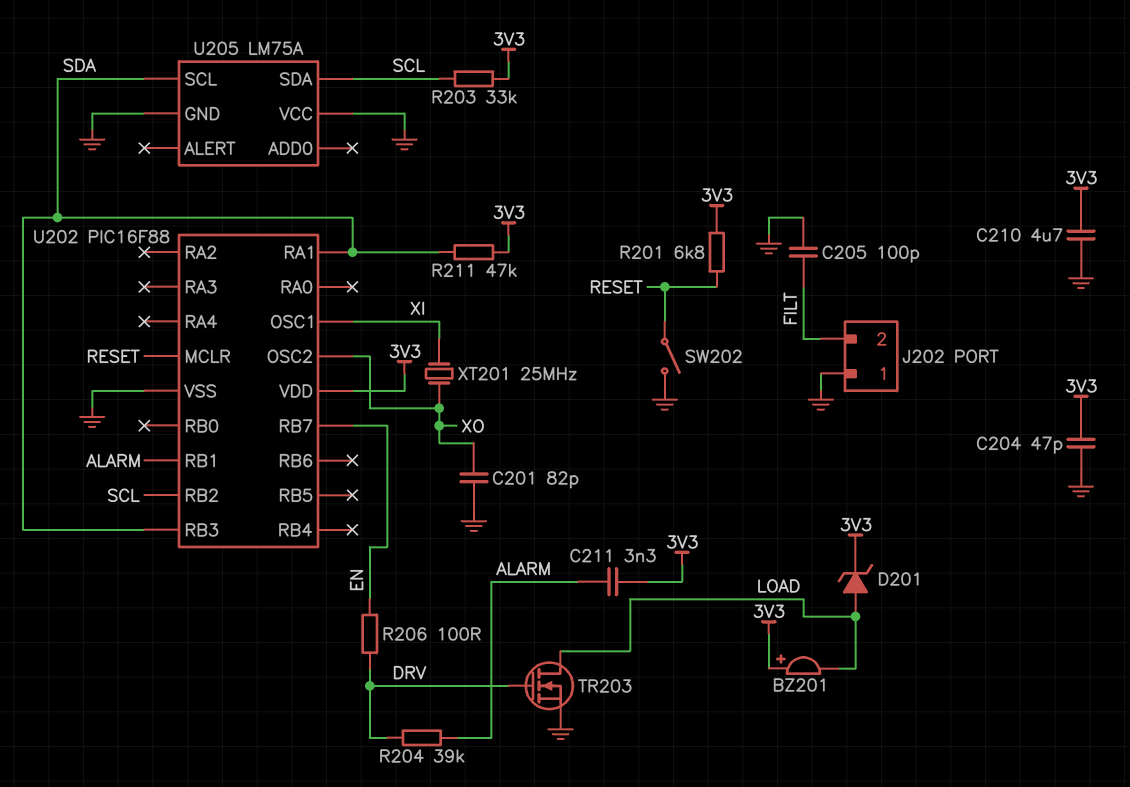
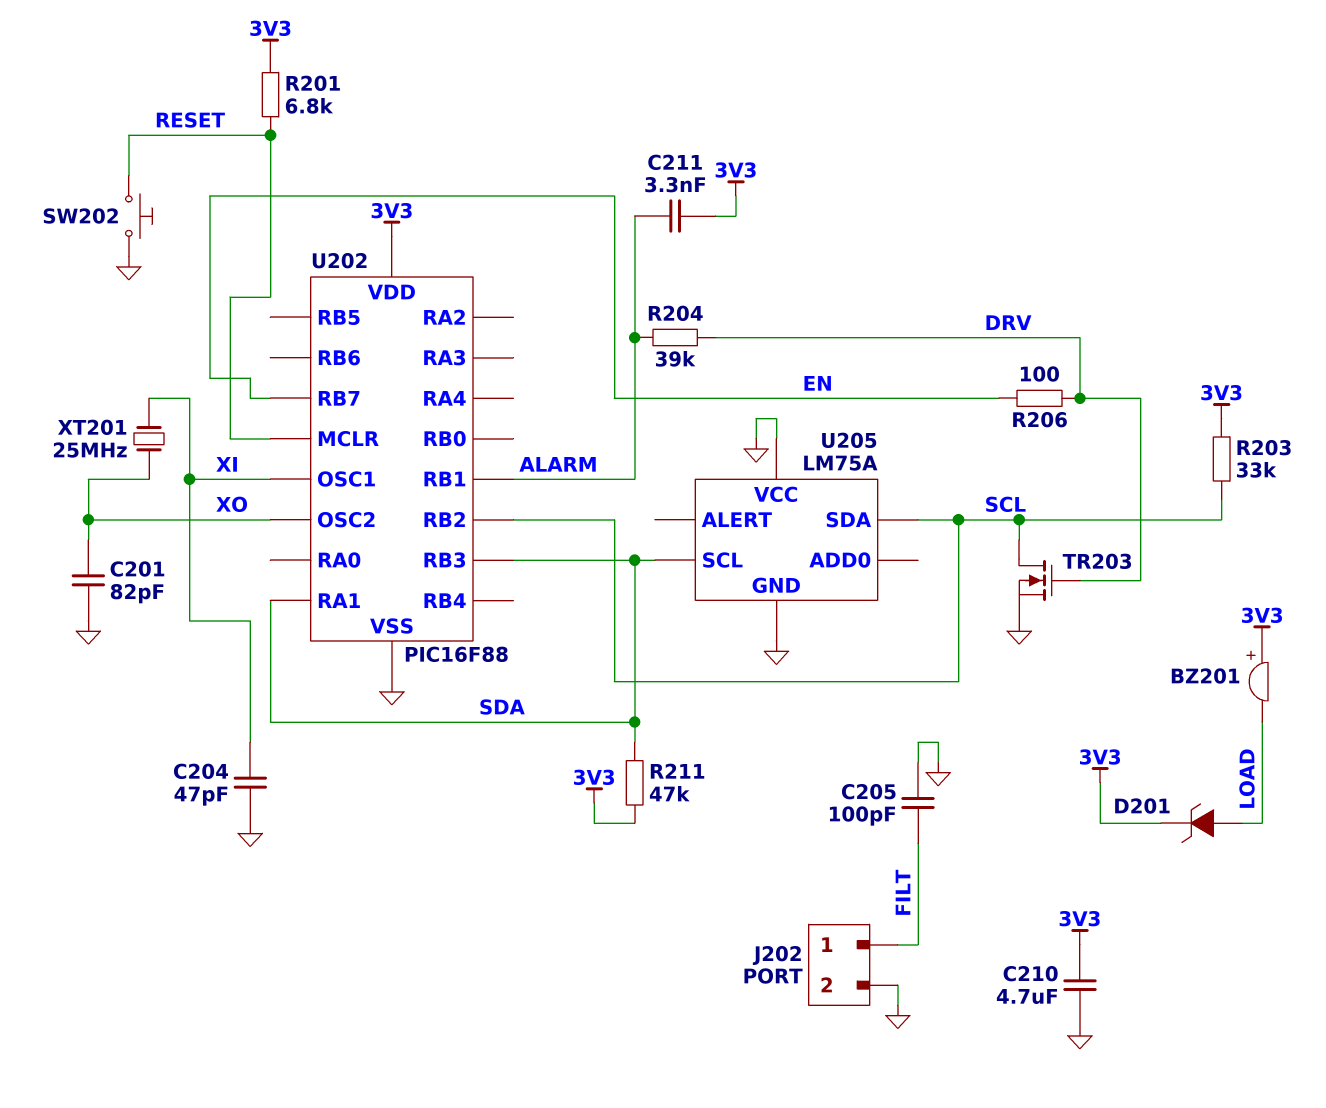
C204: 47pF (3V3, GND) -> 47pF (GND, XI)
J202 pin 1: GND -> FILT
J202 pin 2: FILT -> GND
SW202: switch (GND, RESET) -> button (GND, RESET)
TR203: NMOS (G DRV, D LOAD, S GND) -> NMOS (G DRV, D SCL, S GND)

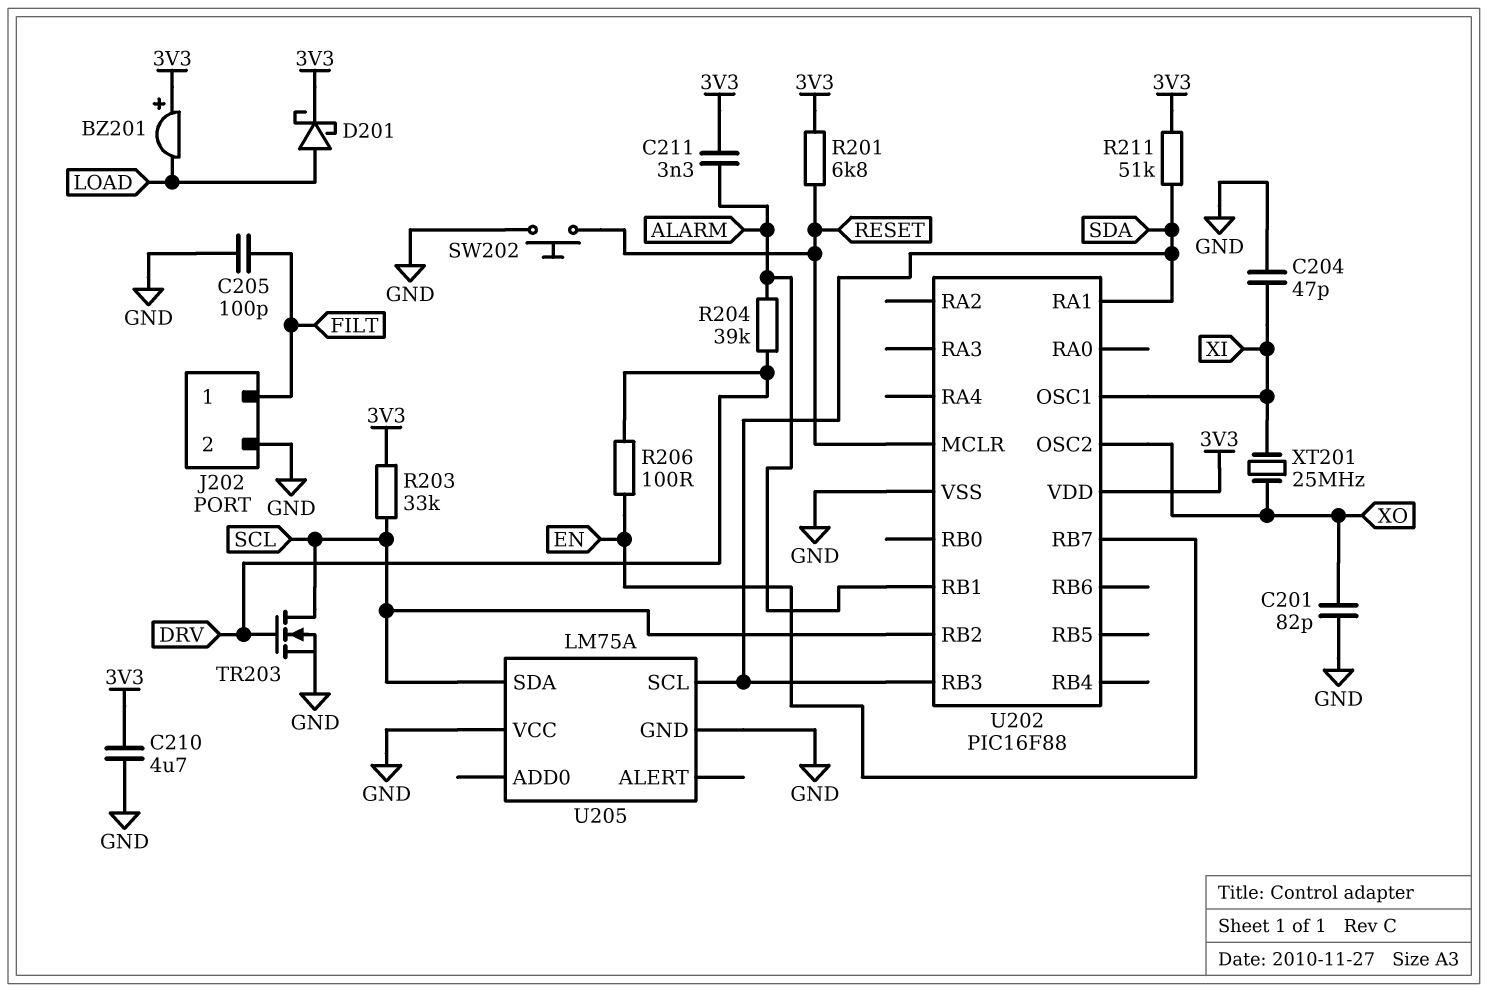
D201: zener (A LOAD, K 3V3) -> schottky (A LOAD, K 3V3)
R211: 47k (3V3, SDA) -> 51k (3V3, SDA)

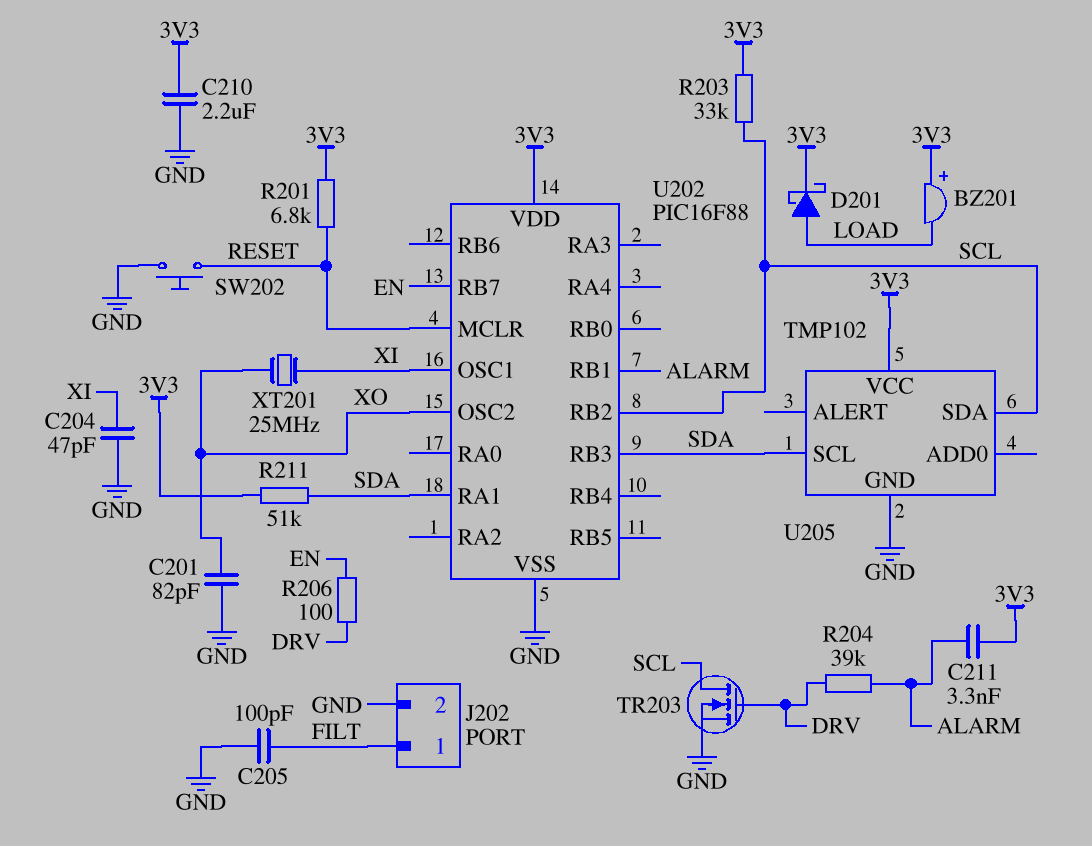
C210: 4.7uF (3V3, GND) -> 2.2uF (3V3, GND)
U205: LM75A -> TMP102
U205 pin VCC: GND -> 3V3

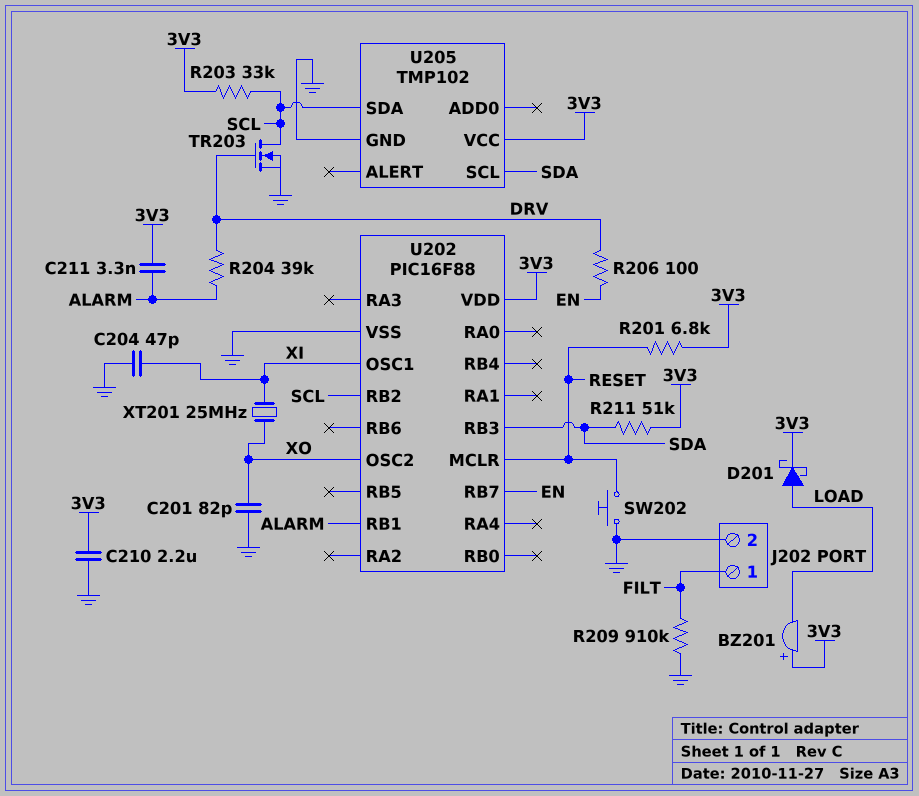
C205: 100pF (FILT, GND) -> none
R209: none -> 910k (FILT, GND)
U202 pin RA1: SDA -> none

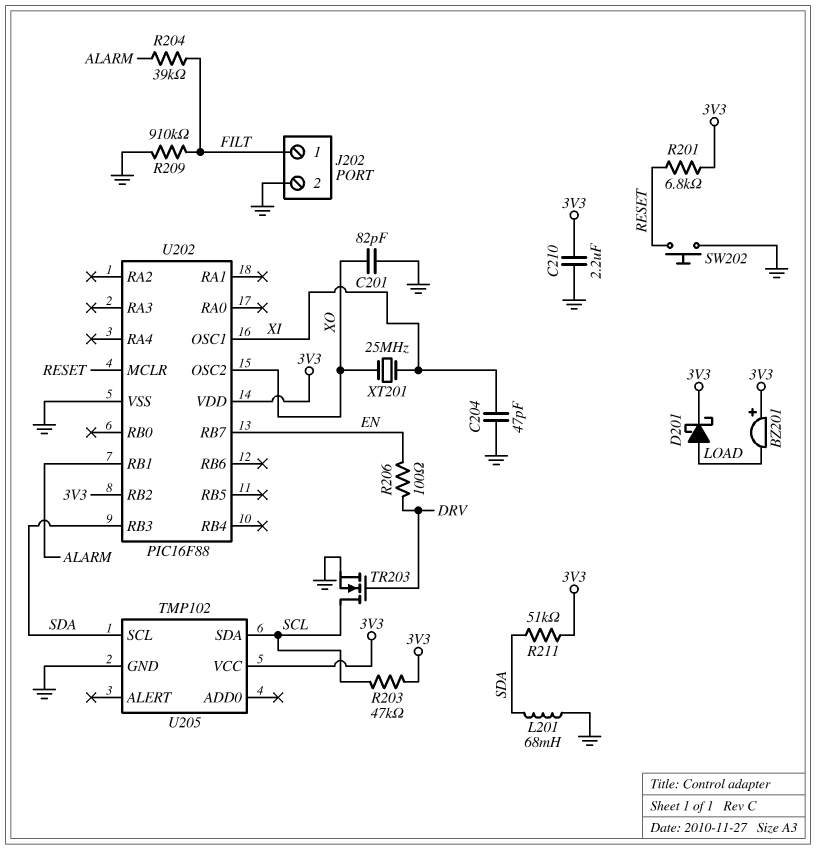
C211: 3.3nF (3V3, ALARM) -> none
L201: none -> 68mH (GND, SDA)
R203: 33k (3V3, SCL) -> 47k (3V3, SCL)
R204: 39k (ALARM, DRV) -> 39k (ALARM, FILT)
U202 pin RB2: SCL -> 3V3

